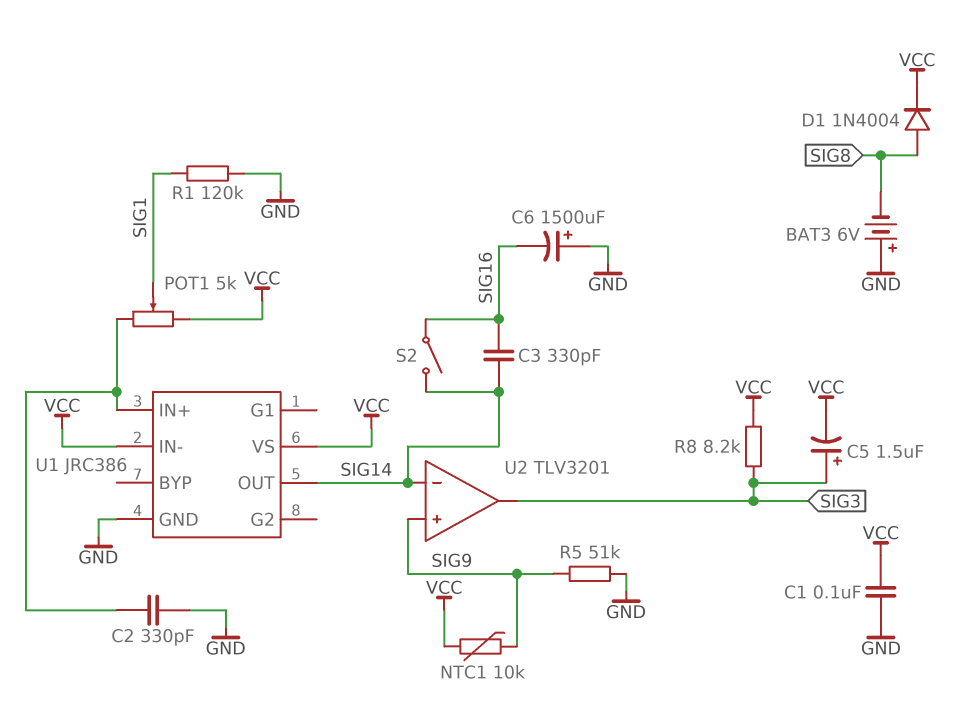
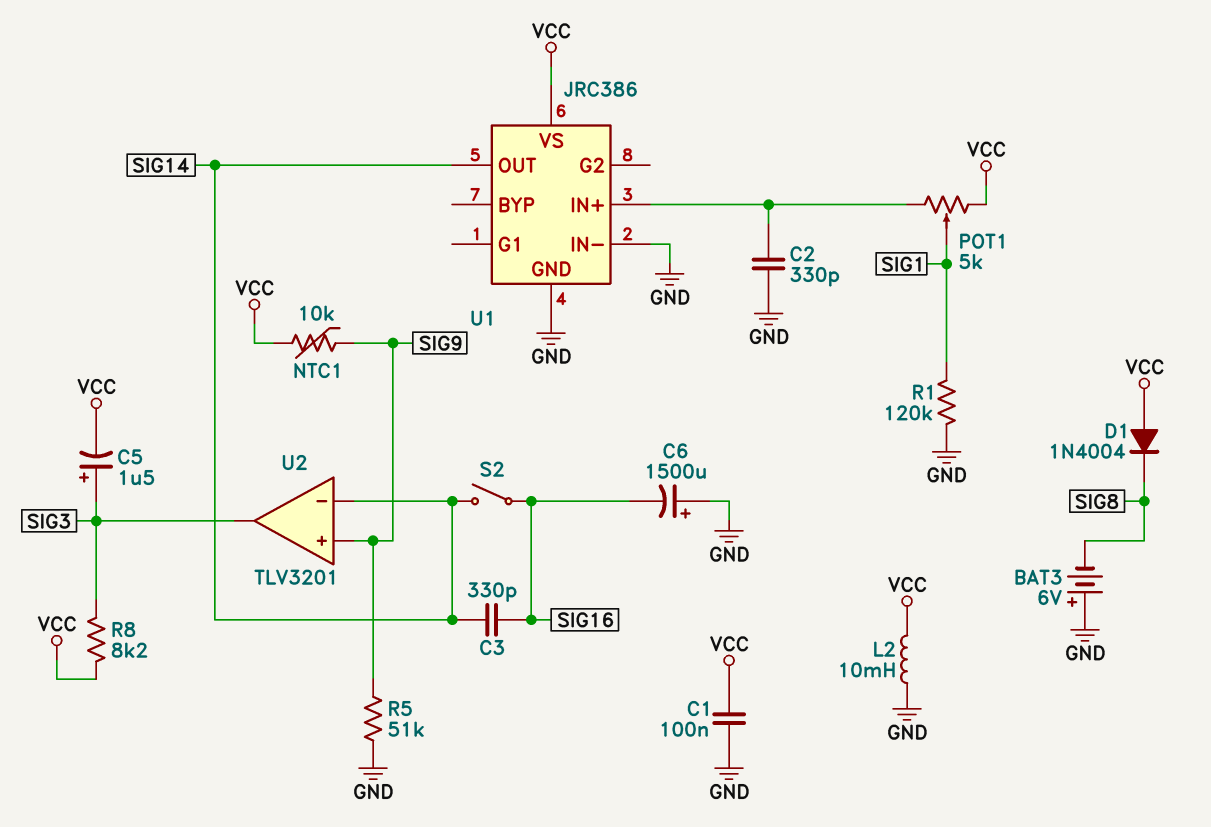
D1: diode 1N4004 (A SIG8, K VCC) -> diode 1N4004 (A VCC, K SIG8)
L2: none -> 10mH (GND, VCC)
U1 pin IN-: VCC -> GND

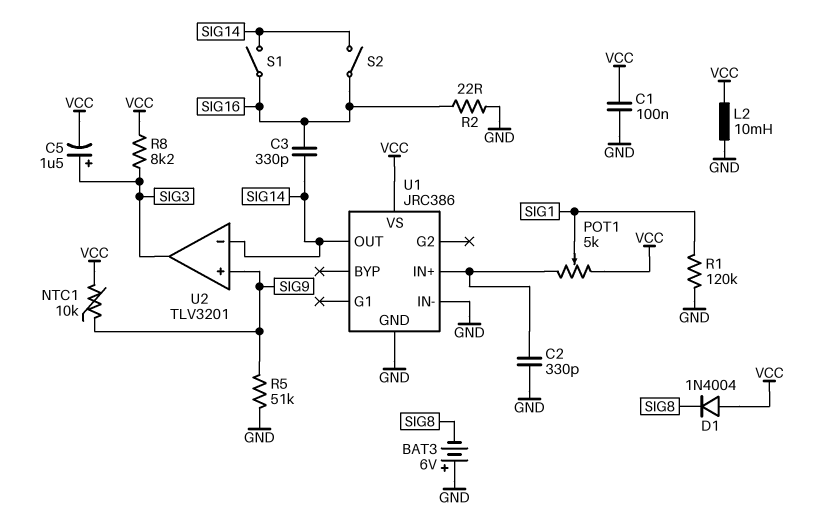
C6: 1500uF (plus GND, minus SIG16) -> none
R2: none -> 22 (GND, SIG16)
S1: none -> switch (SIG14, SIG16)

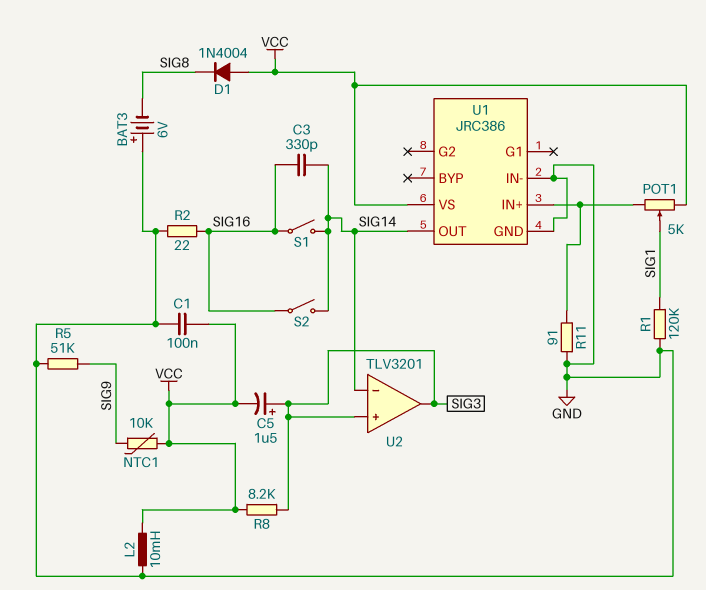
C2: 330pF (GND, U1/IN+) -> none
R11: none -> 91 (GND, U1/IN+)
U2 pin in+: SIG9 -> SIG3

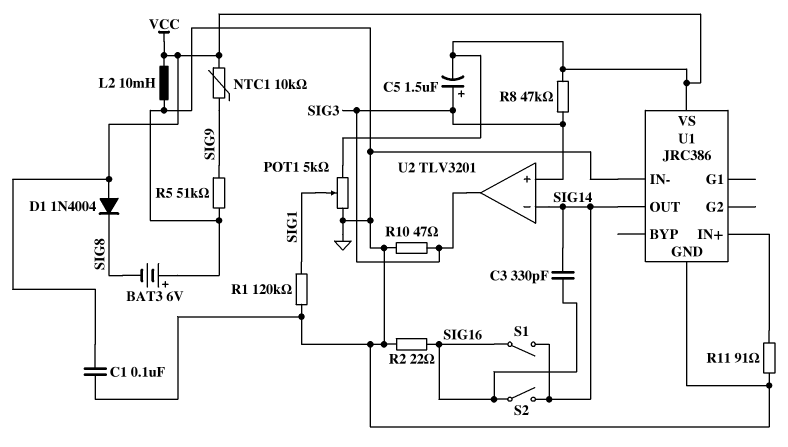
POT1: 5k (U1/IN+, VCC, wiper SIG1) -> 5k (GND, VCC, wiper SIG1)
R8: 8.2k (SIG3, VCC) -> 47k (SIG3, VCC)
R10: none -> 47 (GND, SIG3)

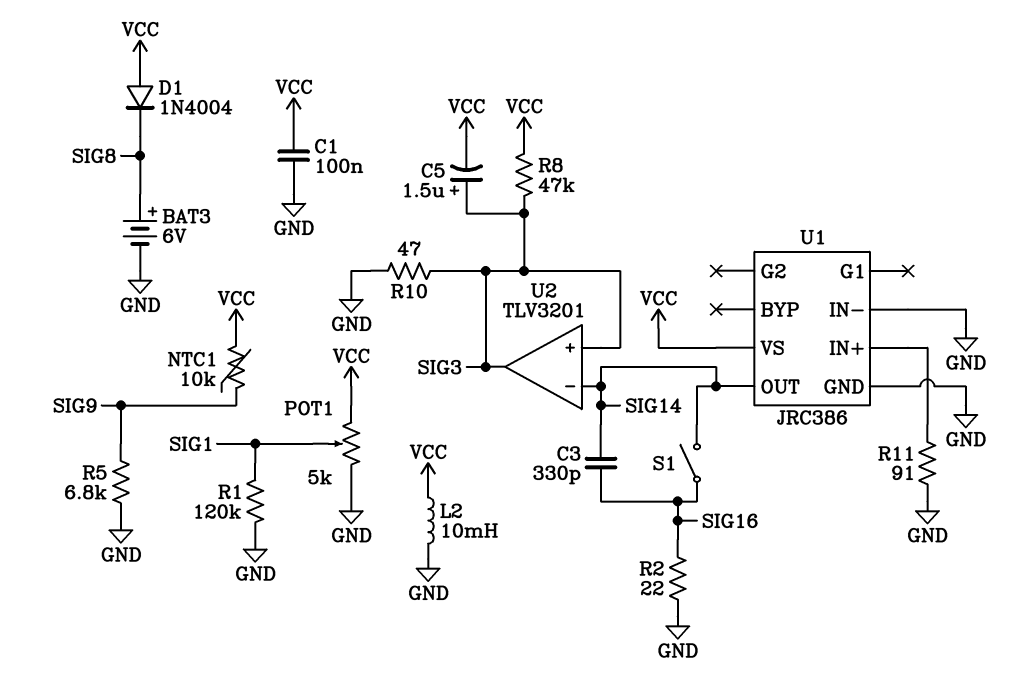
BAT3: 6V (plus GND, minus SIG8) -> 6V (plus SIG8, minus GND)
R5: 51k (GND, SIG9) -> 6.8k (GND, SIG9)
S2: switch (SIG14, SIG16) -> none

